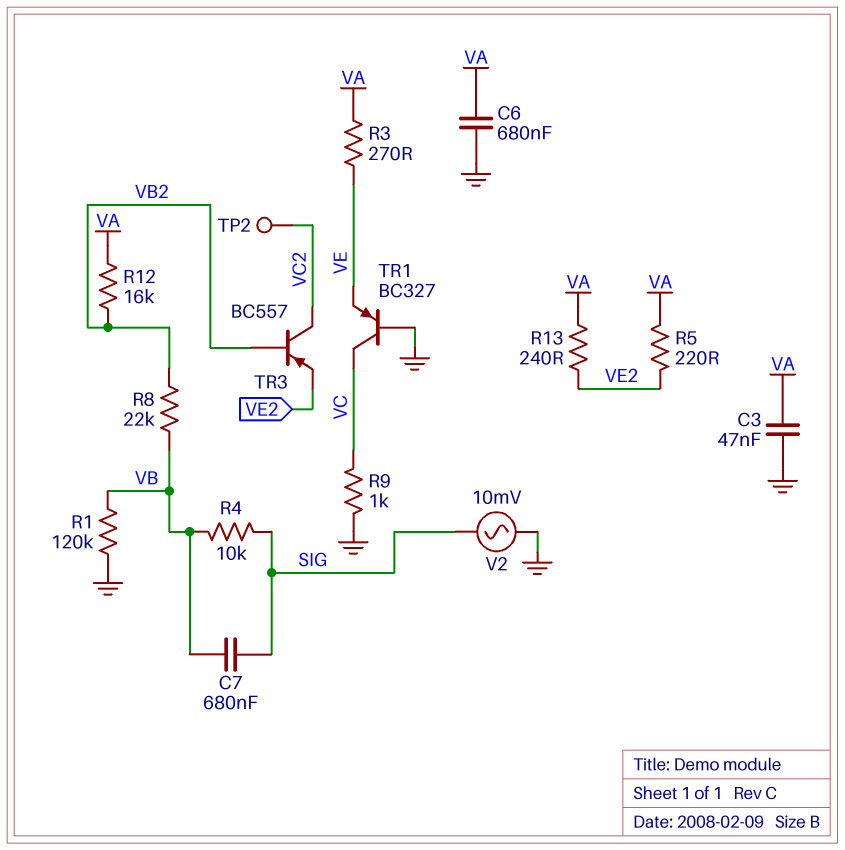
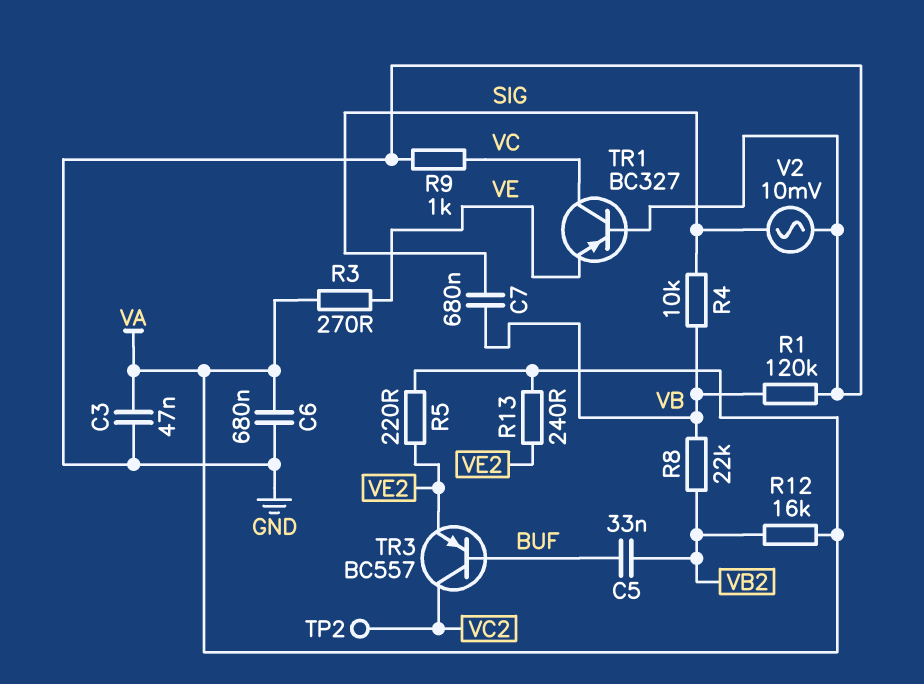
C5: none -> 33nF (BUF, VB2)
TR3: PNP BC557 (B VB2, C VC2, E VE2) -> PNP BC557 (B BUF, C VC2, E VE2)

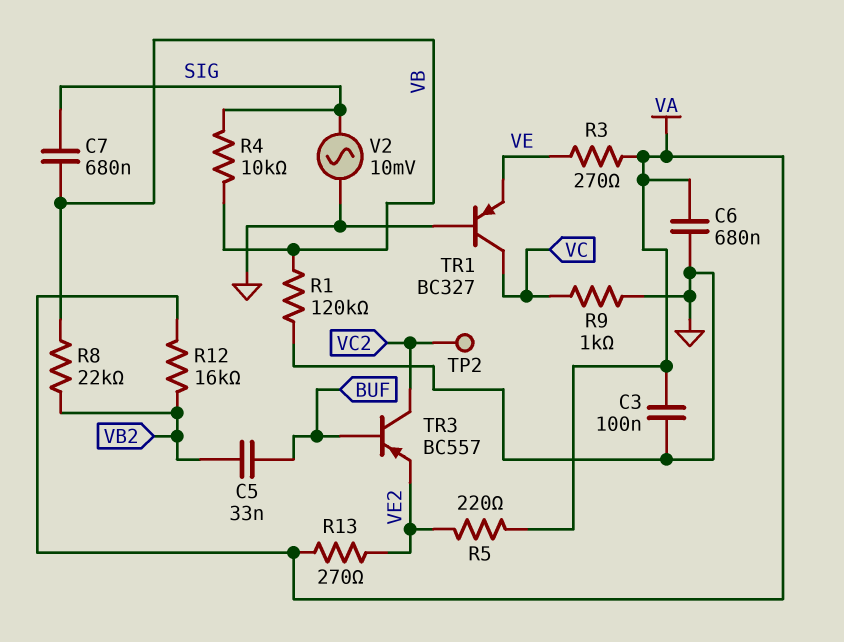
C3: 47nF (GND, VA) -> 100nF (GND, VA)
R13: 240 (VA, VE2) -> 270 (VA, VE2)

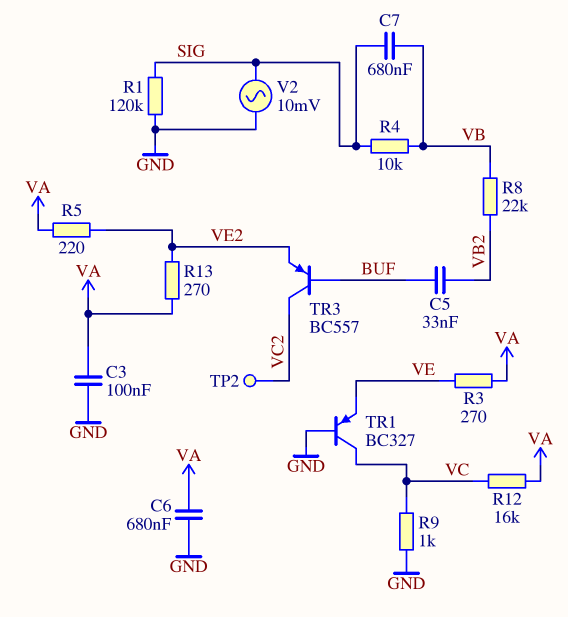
R1: 120k (GND, VB) -> 120k (GND, SIG)
R12: 16k (VA, VB2) -> 16k (VA, VC)

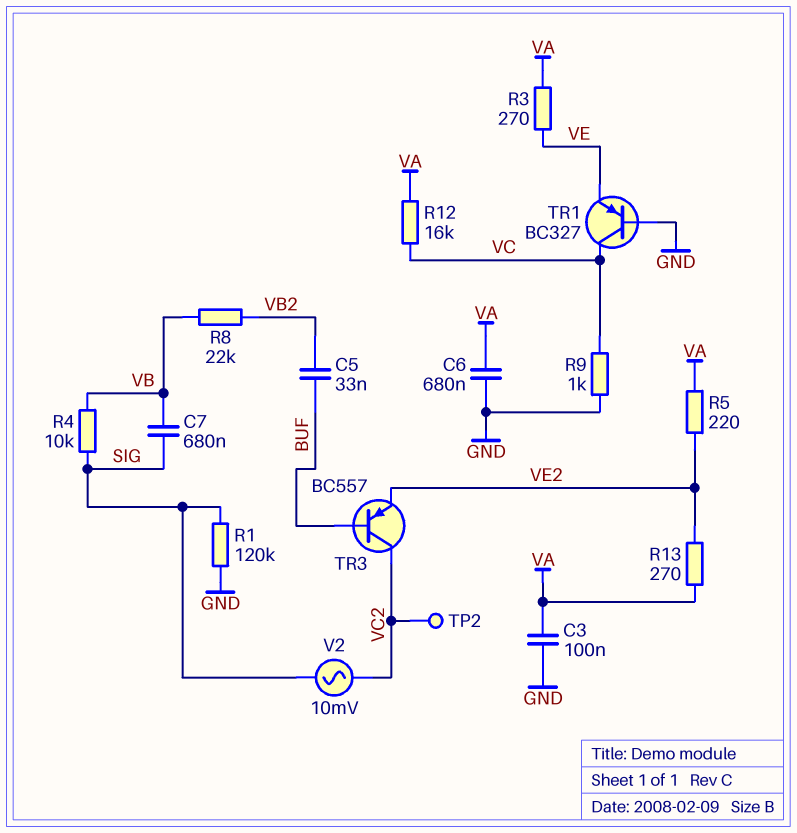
V2: AC 10mV (GND, SIG) -> AC 10mV (SIG, VC2)

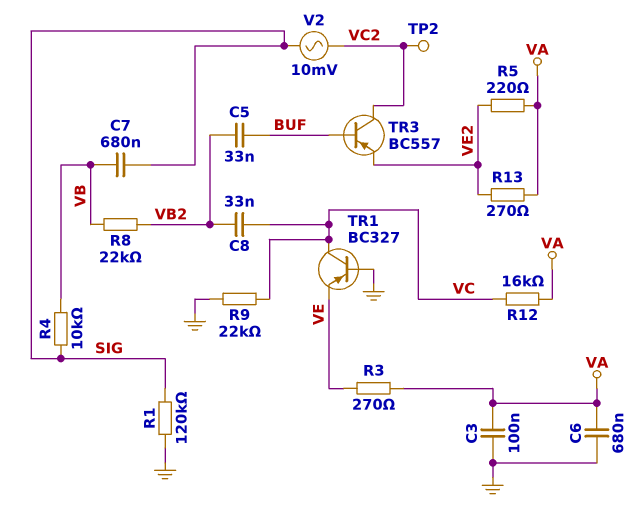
C8: none -> 33nF (VB2, VC)
R9: 1k (GND, VC) -> 22k (GND, VC)

